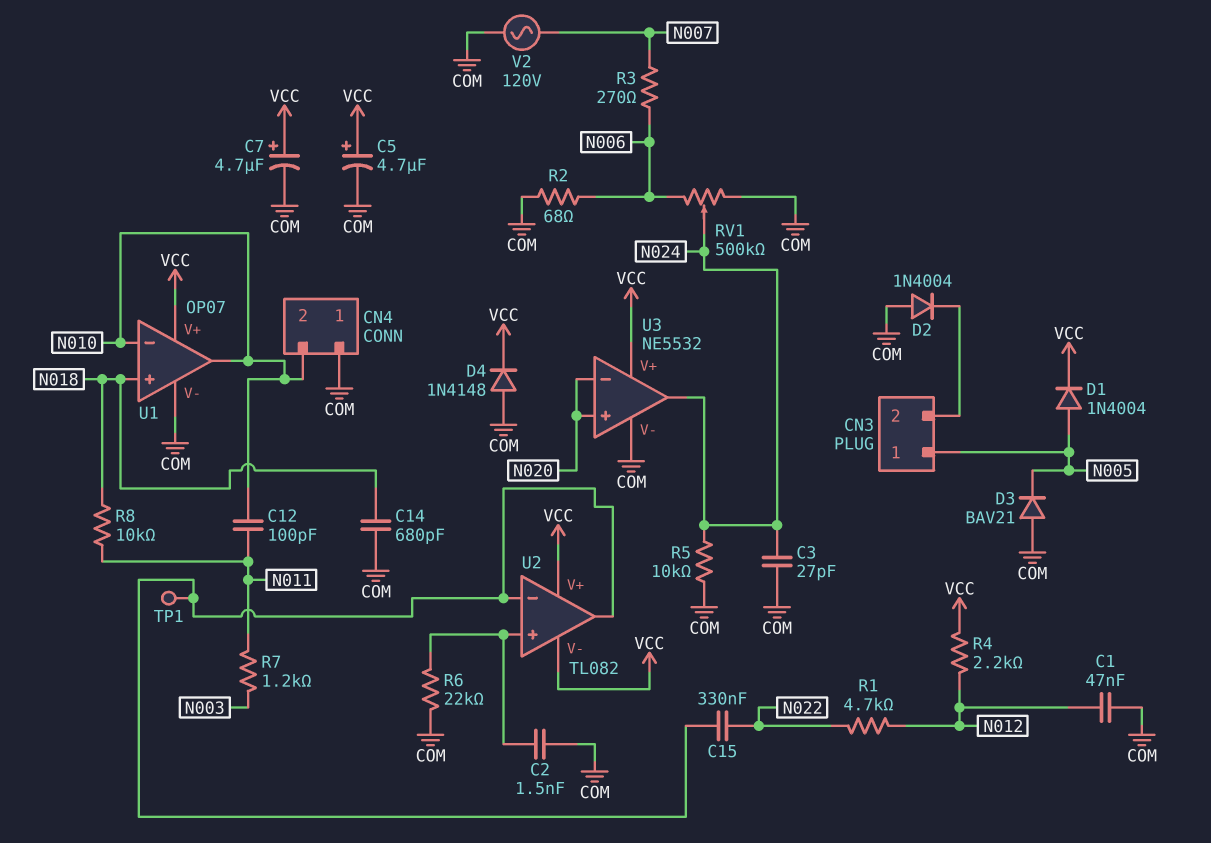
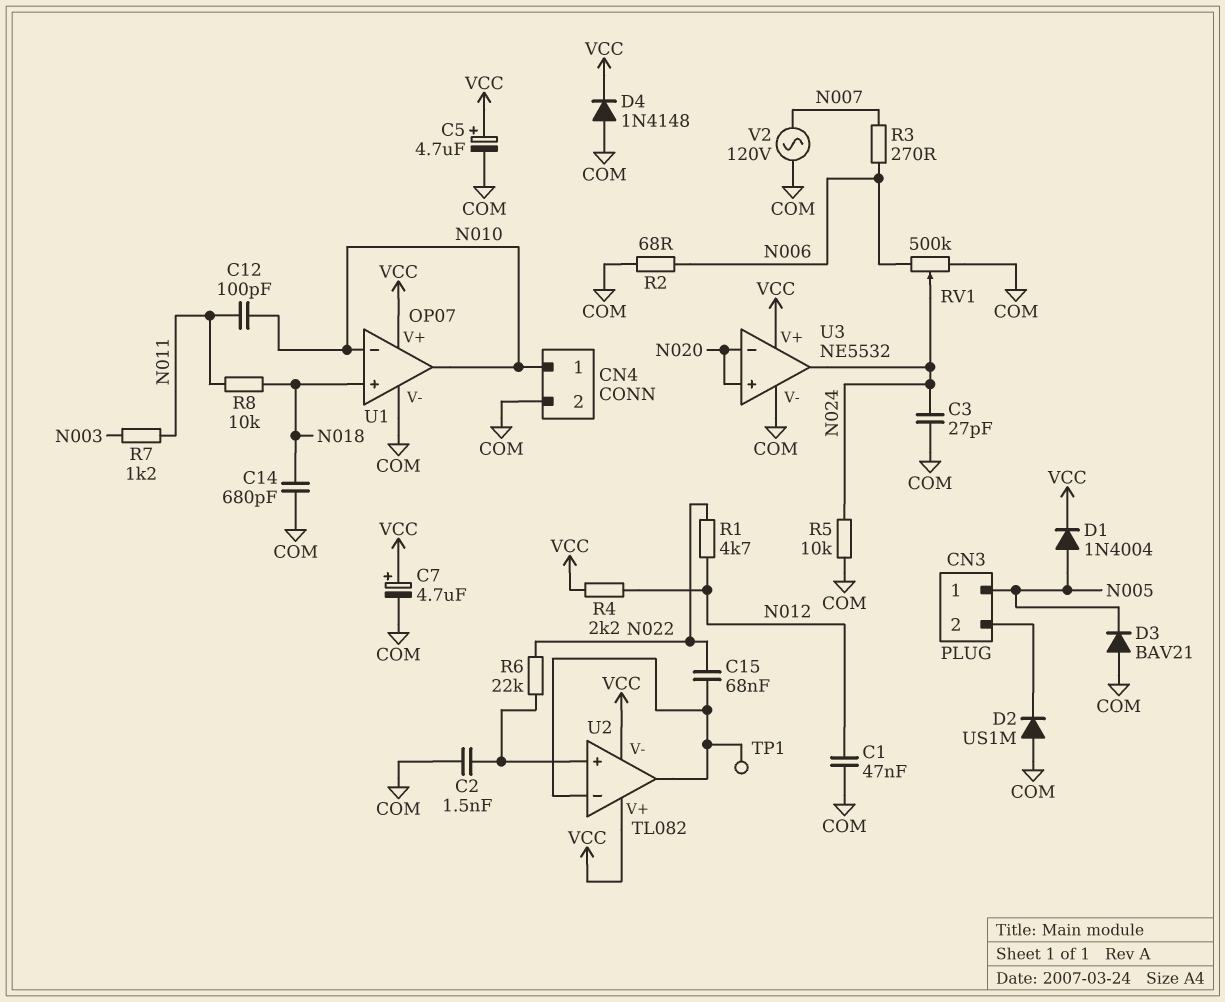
C15: 330nF (N022, U2/in-) -> 68nF (N022, U2/in-)
CN4 pin 1: COM -> N010
CN4 pin 2: N010 -> COM
D2: diode 1N4004 (A COM, K CN3/2) -> diode US1M (A COM, K CN3/2)
R6: 22k (COM, U2/in+) -> 22k (N022, U2/in+)

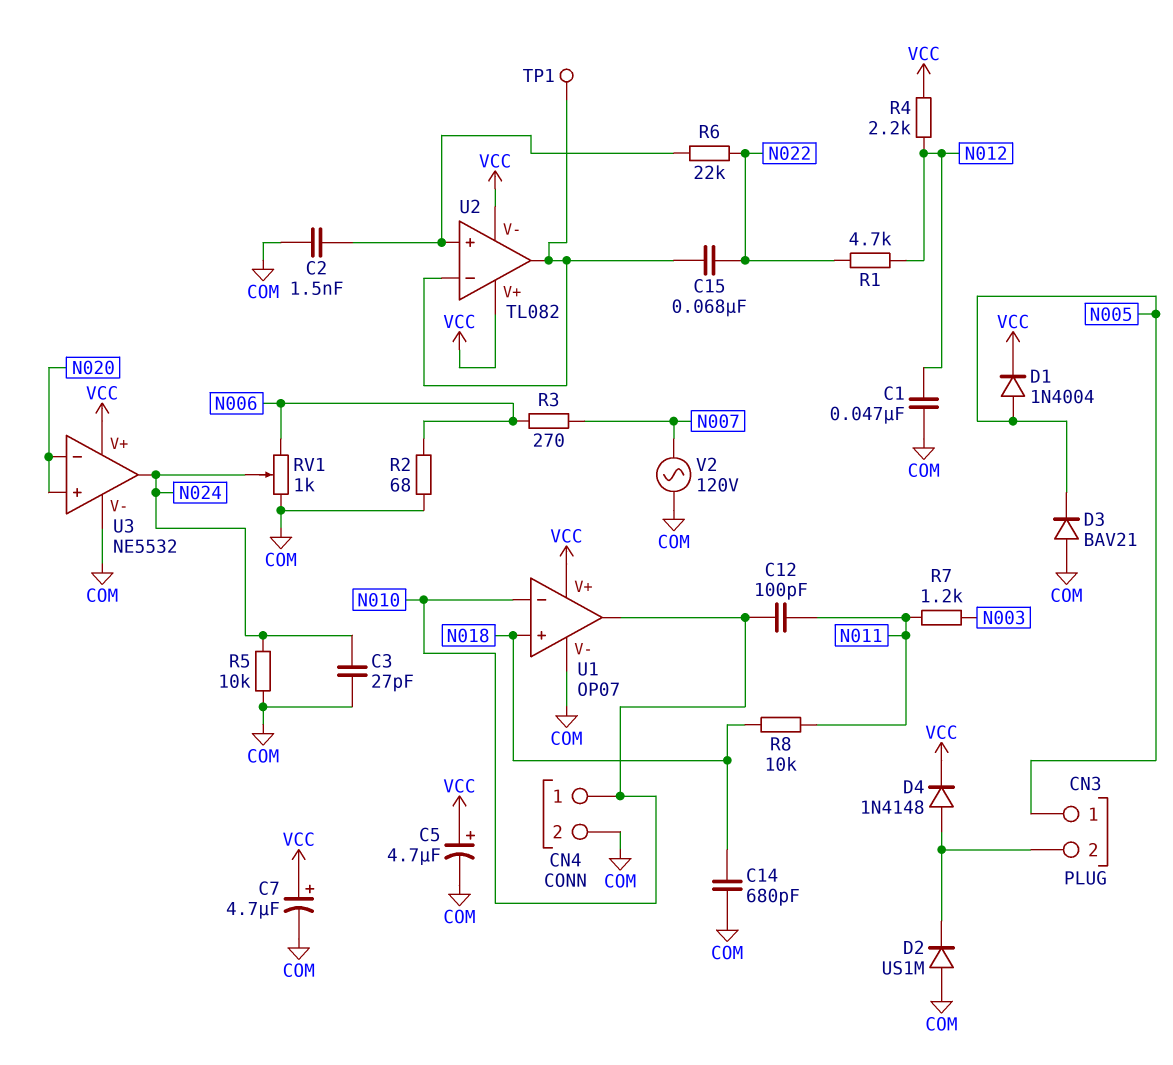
D4: diode 1N4148 (A COM, K VCC) -> diode 1N4148 (A CN3/2, K VCC)
RV1: 500k (COM, N006, wiper N024) -> 1k (COM, N006, wiper N024)

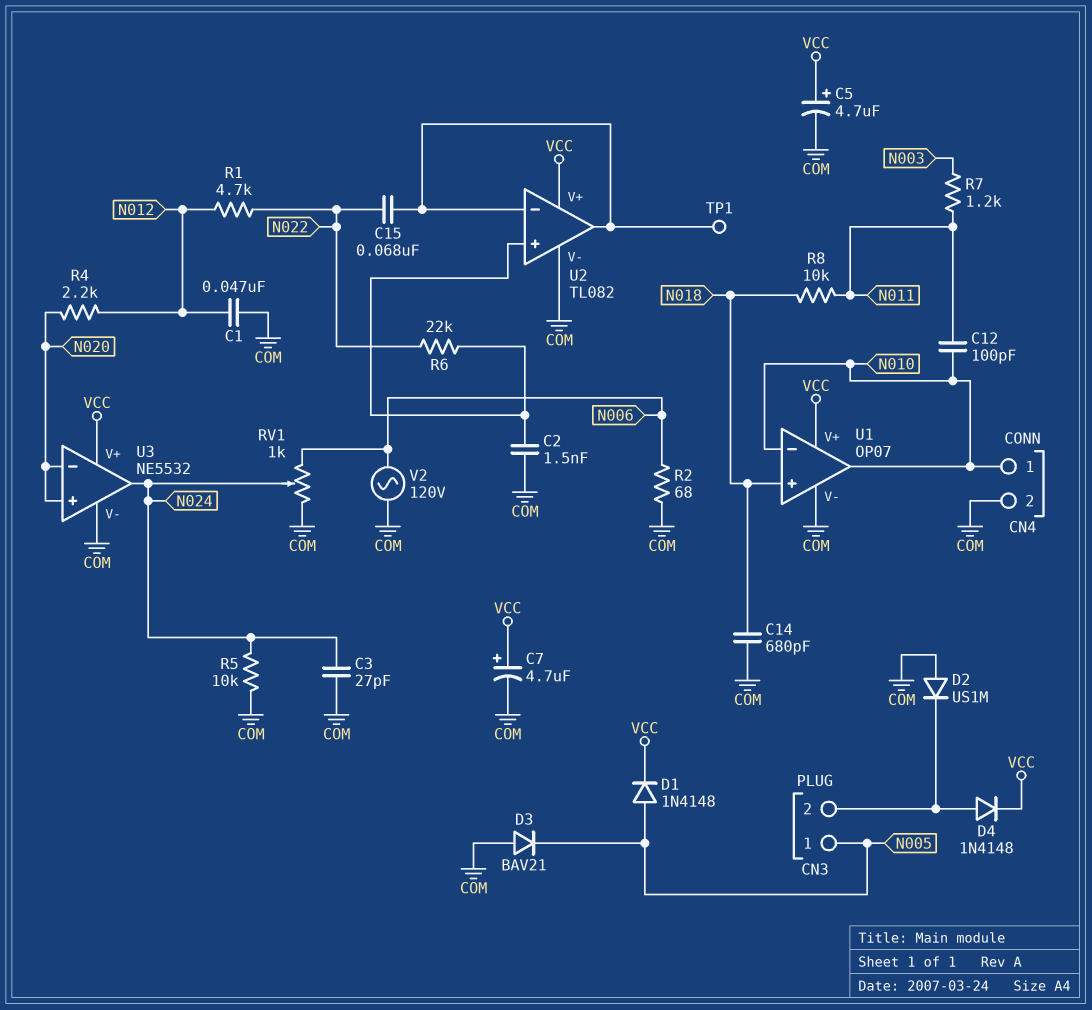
D1: diode 1N4004 (A N005, K VCC) -> diode 1N4148 (A N005, K VCC)
R3: 270 (N006, N007) -> none
R4: 2.2k (N012, VCC) -> 2.2k (N012, N020)
U2 pin V-: VCC -> COM
V2: AC 120V (COM, N007) -> AC 120V (COM, N006)

